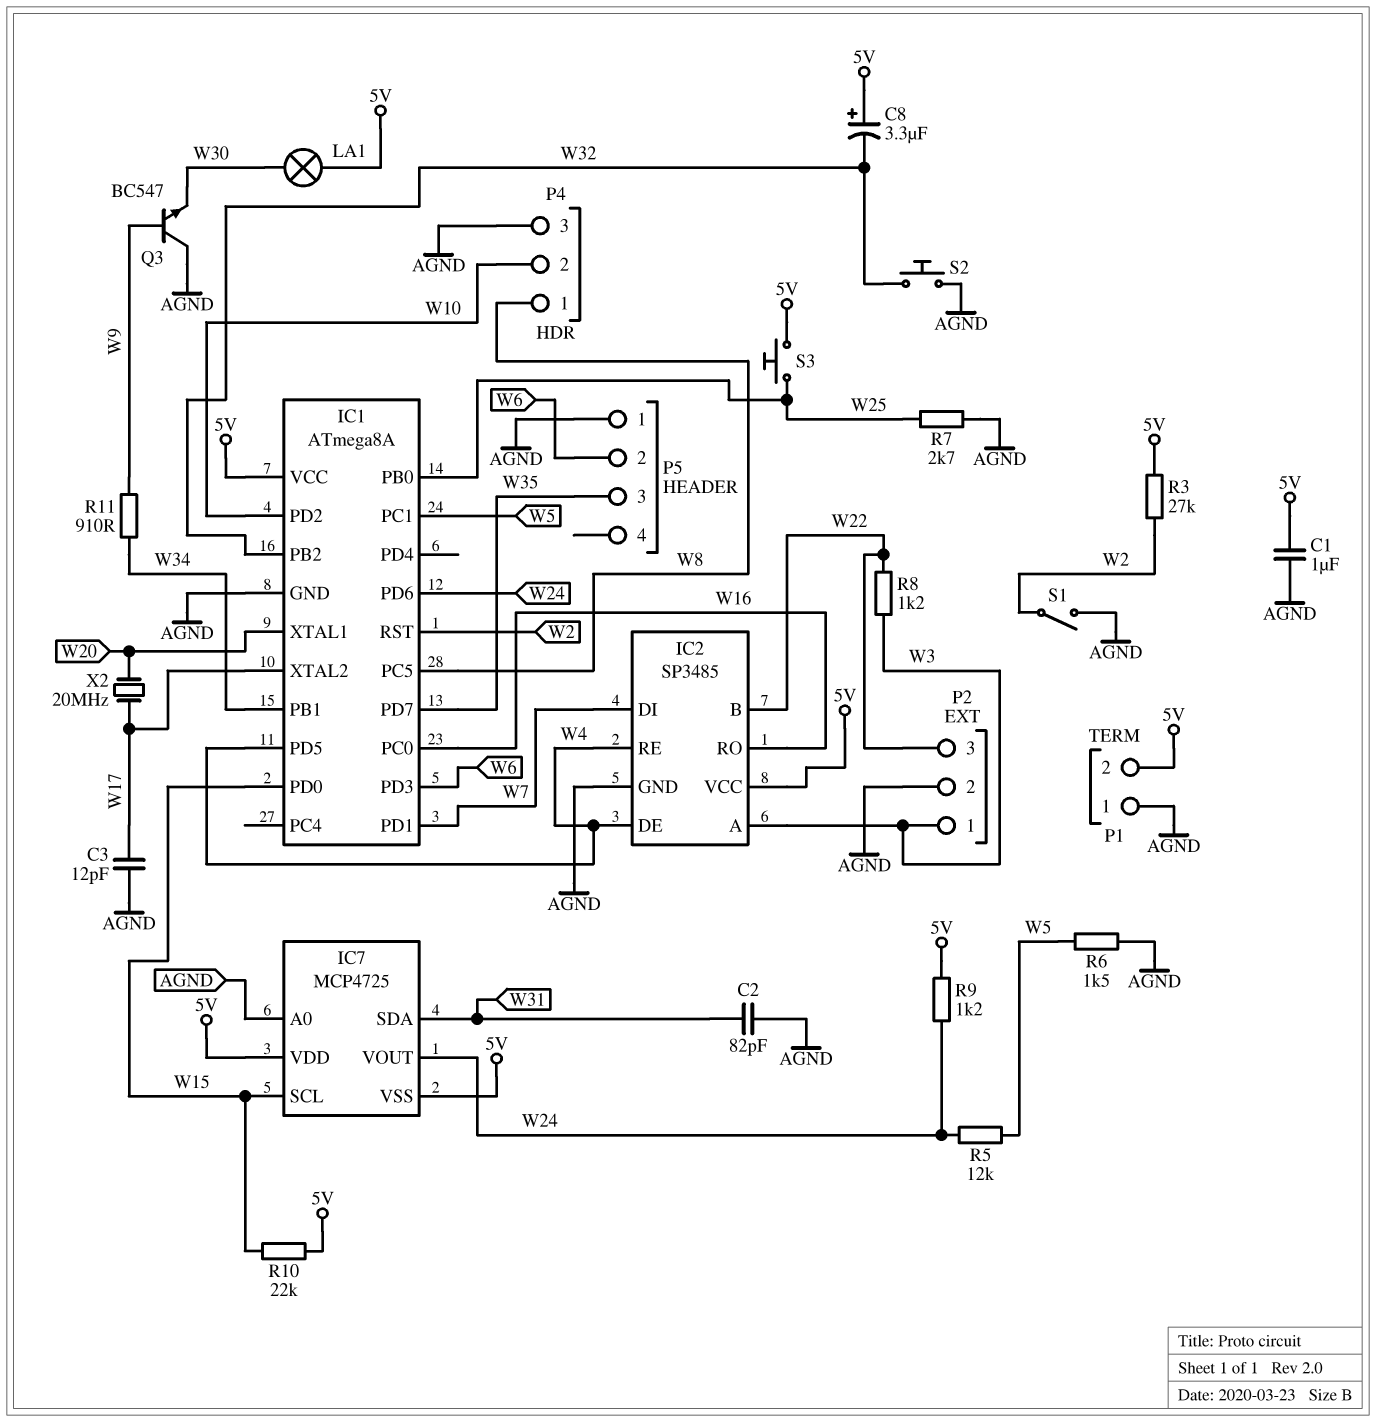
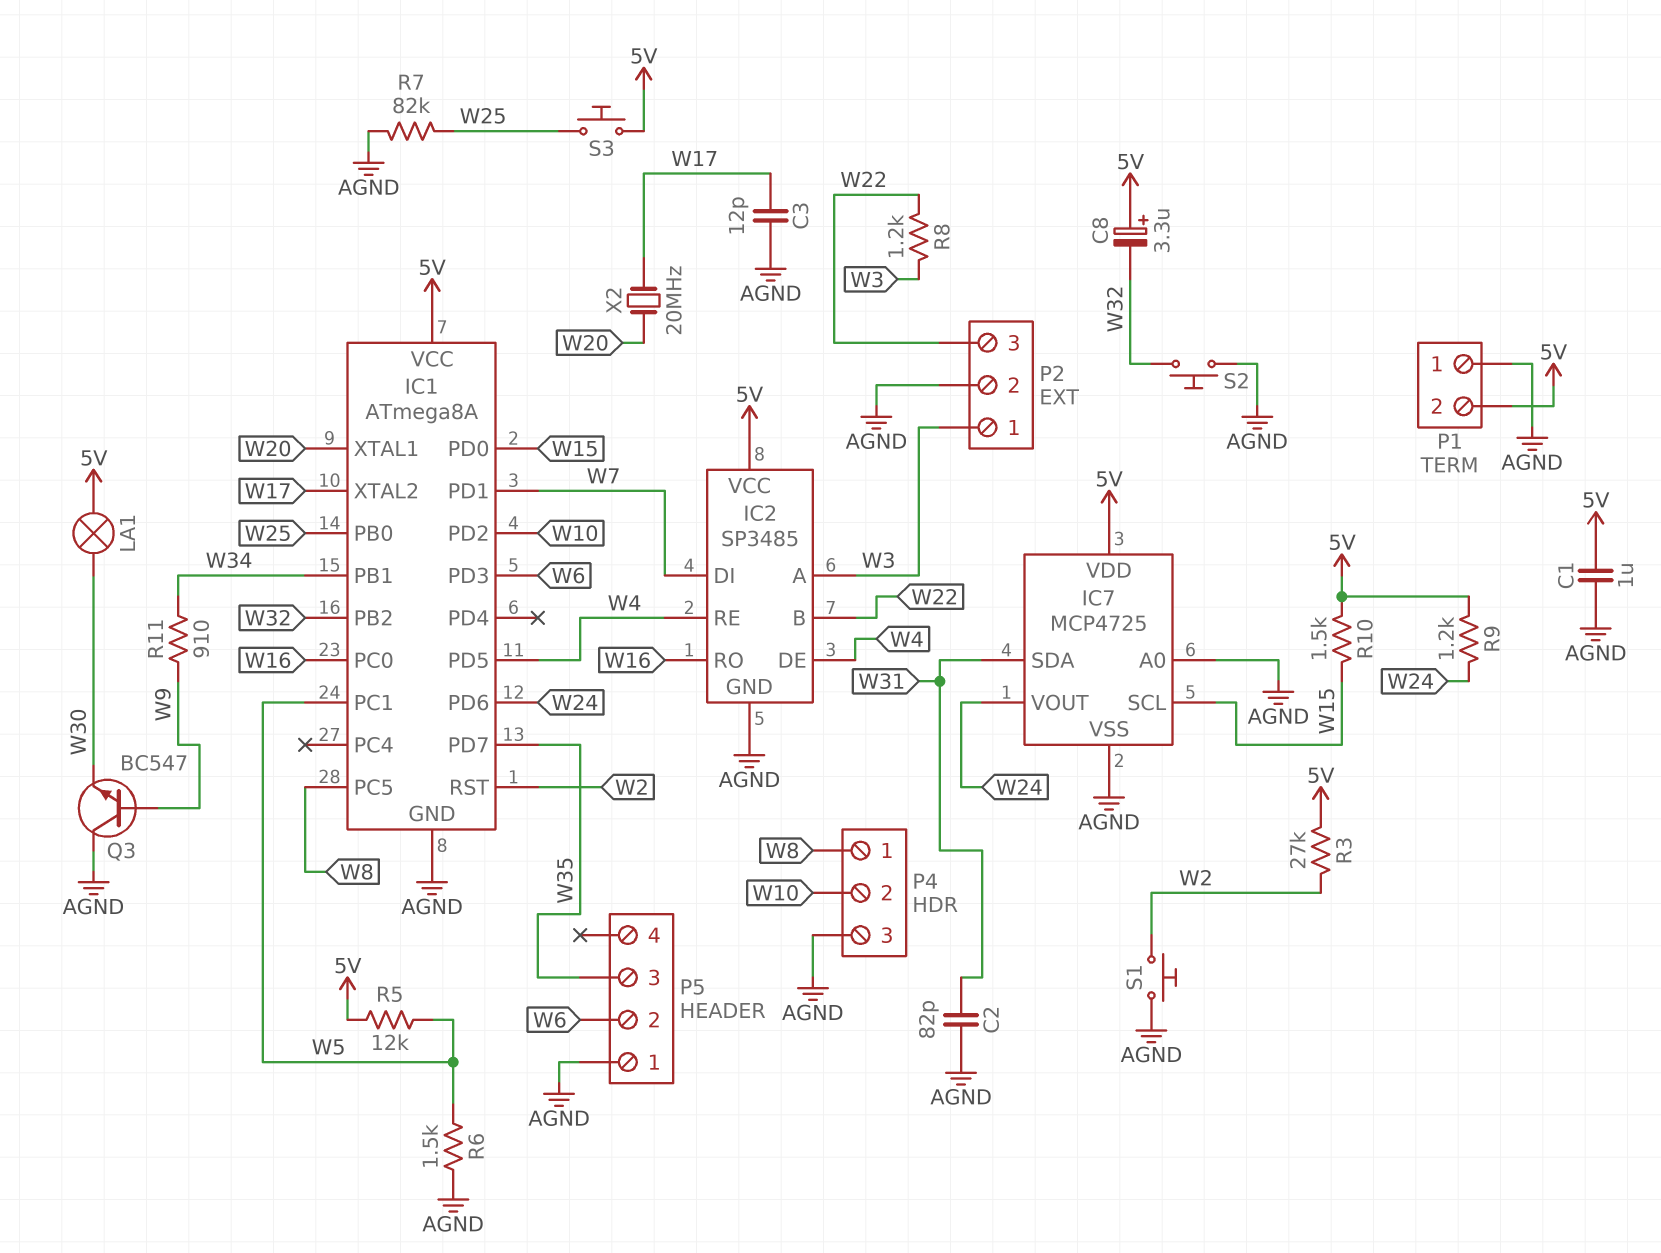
IC7 pin VSS: 5V -> AGND
R5: 12k (W5, W24) -> 12k (5V, W5)
R7: 2.7k (AGND, W25) -> 82k (AGND, W25)
R10: 22k (5V, W15) -> 1.5k (5V, W15)
S1: switch (AGND, W2) -> button (AGND, W2)

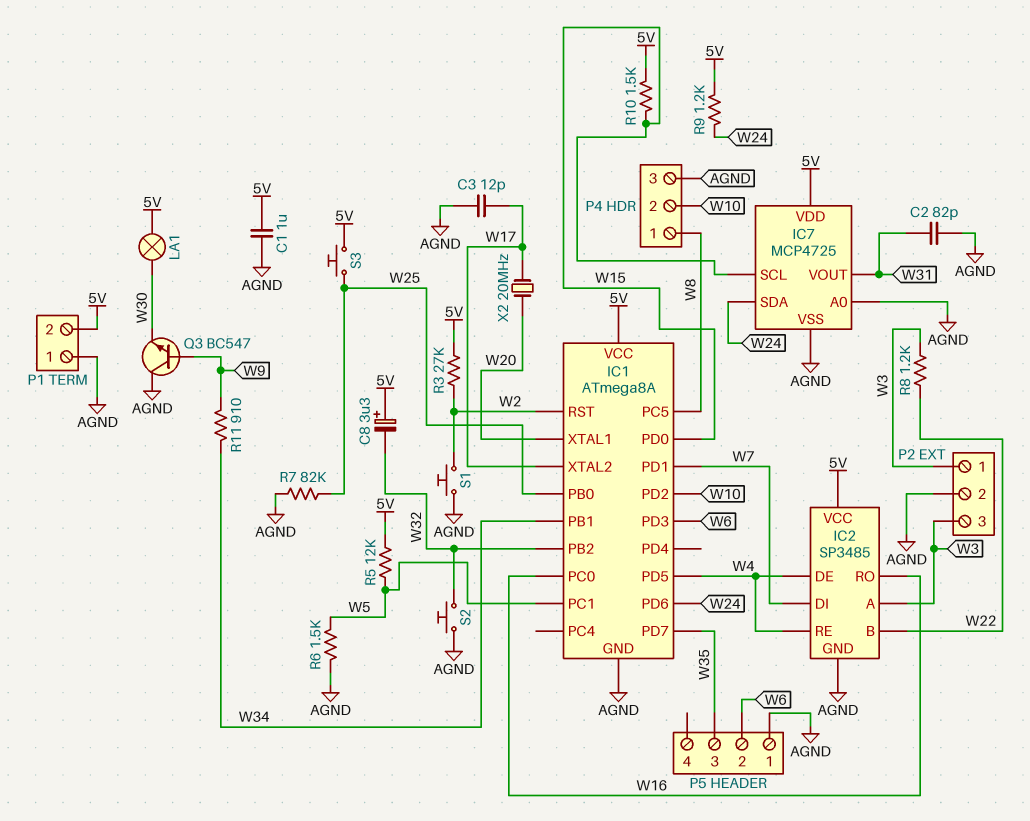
IC7 pin SDA: W31 -> W24
IC7 pin VOUT: W24 -> W31
P2 pin 3: W22 -> W3

